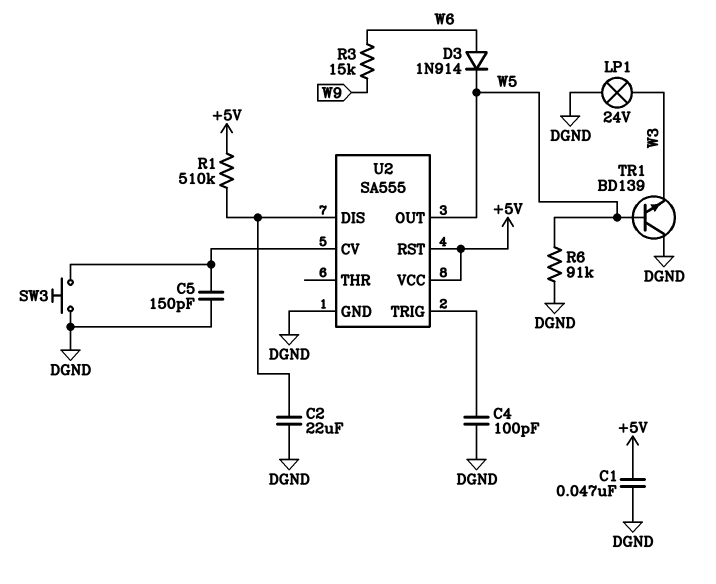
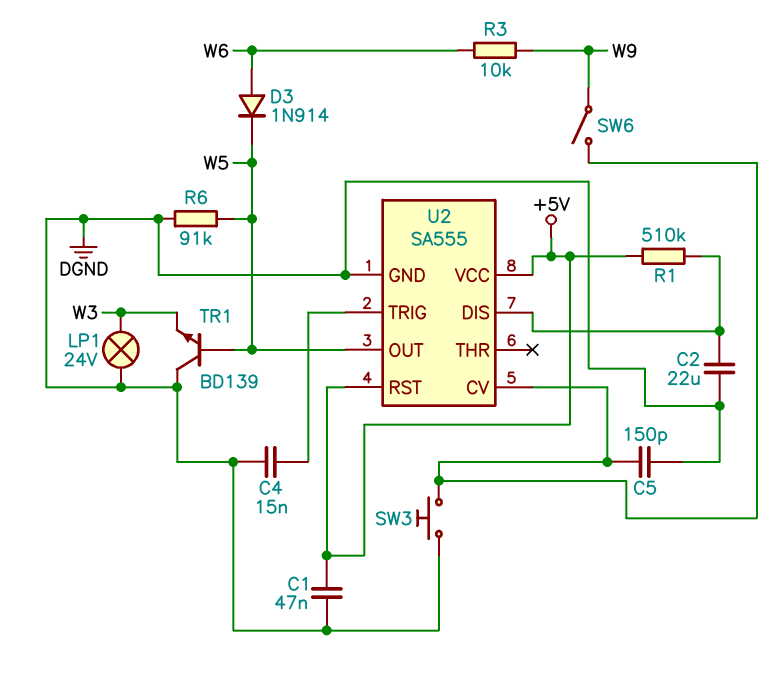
C4: 100pF (DGND, U2/TRIG) -> 15nF (DGND, U2/TRIG)
R3: 15k (W6, W9) -> 10k (W6, W9)
SW6: none -> switch (U2/CV, W9)

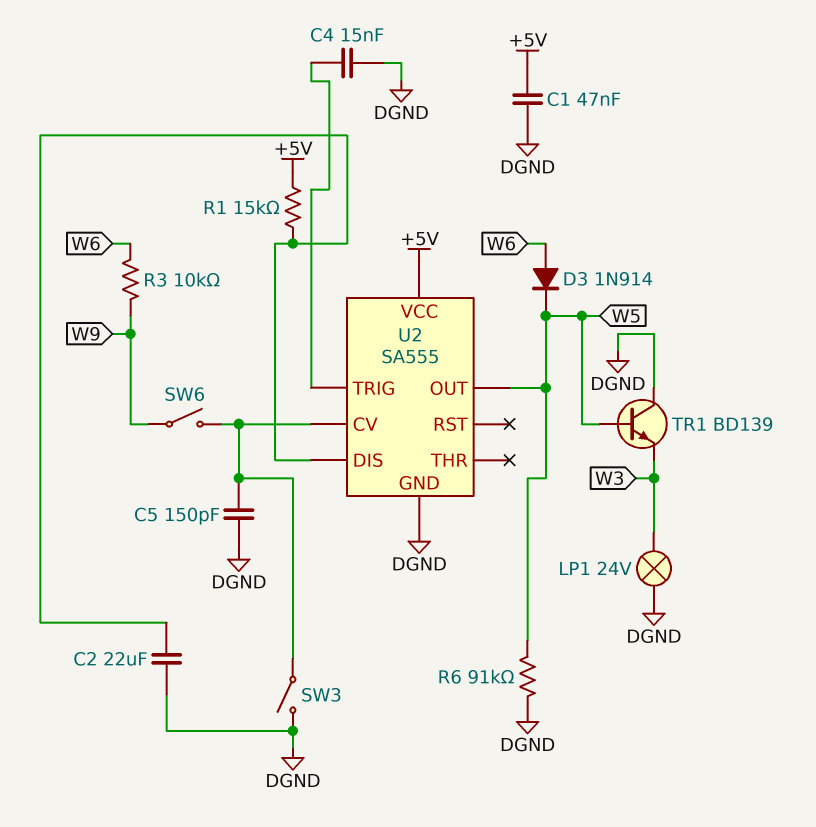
R1: 510k (+5V, U2/DIS) -> 15k (+5V, U2/DIS)
SW3: button (DGND, U2/CV) -> switch (DGND, U2/CV)
U2 pin RST: +5V -> none

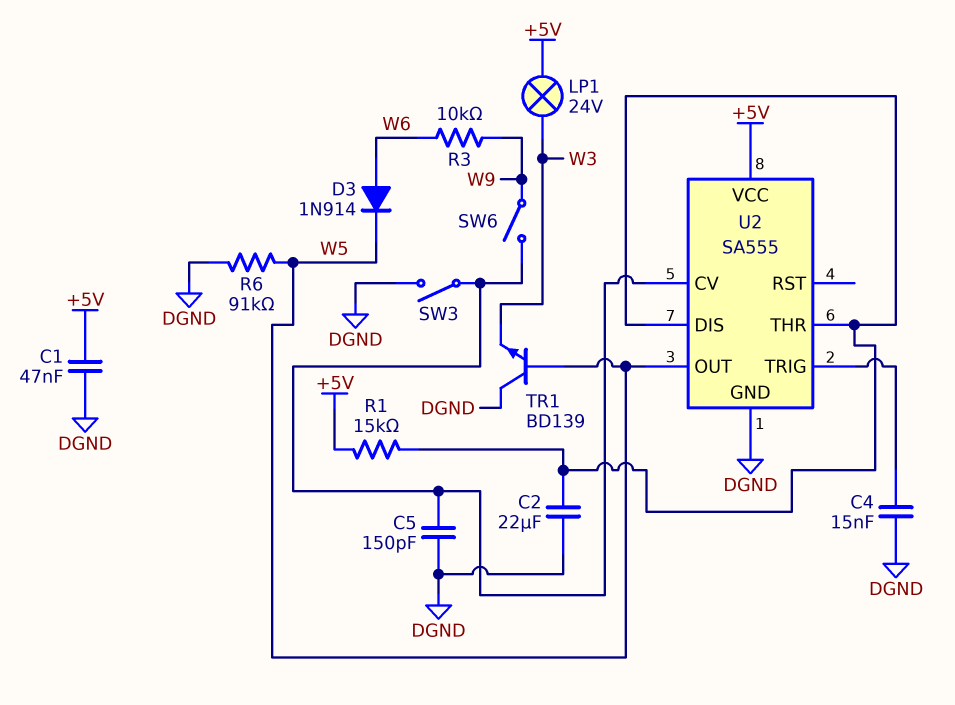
LP1: lamp 24V (DGND, W3) -> lamp 24V (+5V, W3)
U2 pin THR: none -> U2/DIS

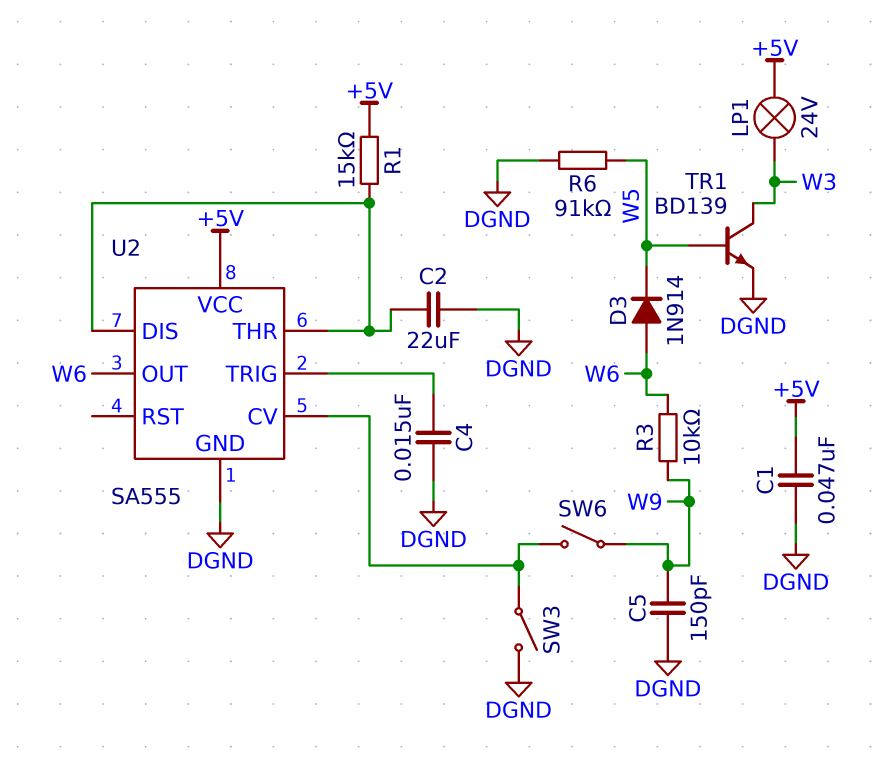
C5: 150pF (DGND, U2/CV) -> 150pF (DGND, W9)
TR1: NPN BD139 (B W5, C DGND, E W3) -> NPN BD139 (B W5, C W3, E DGND)
U2 pin OUT: W5 -> W6

